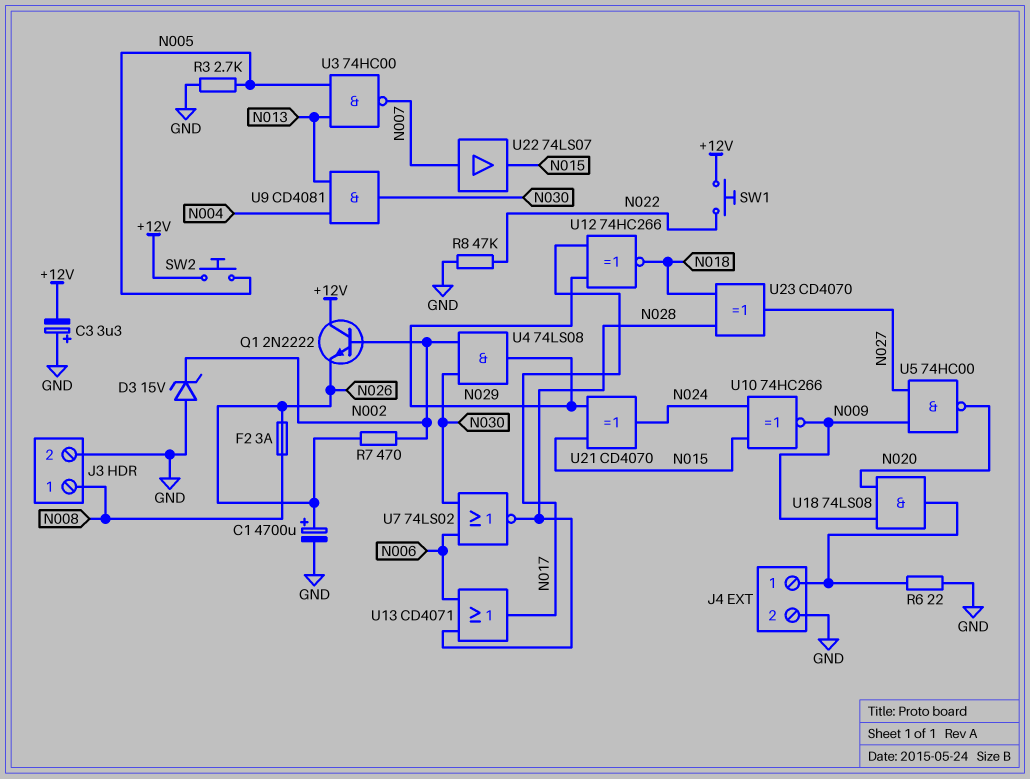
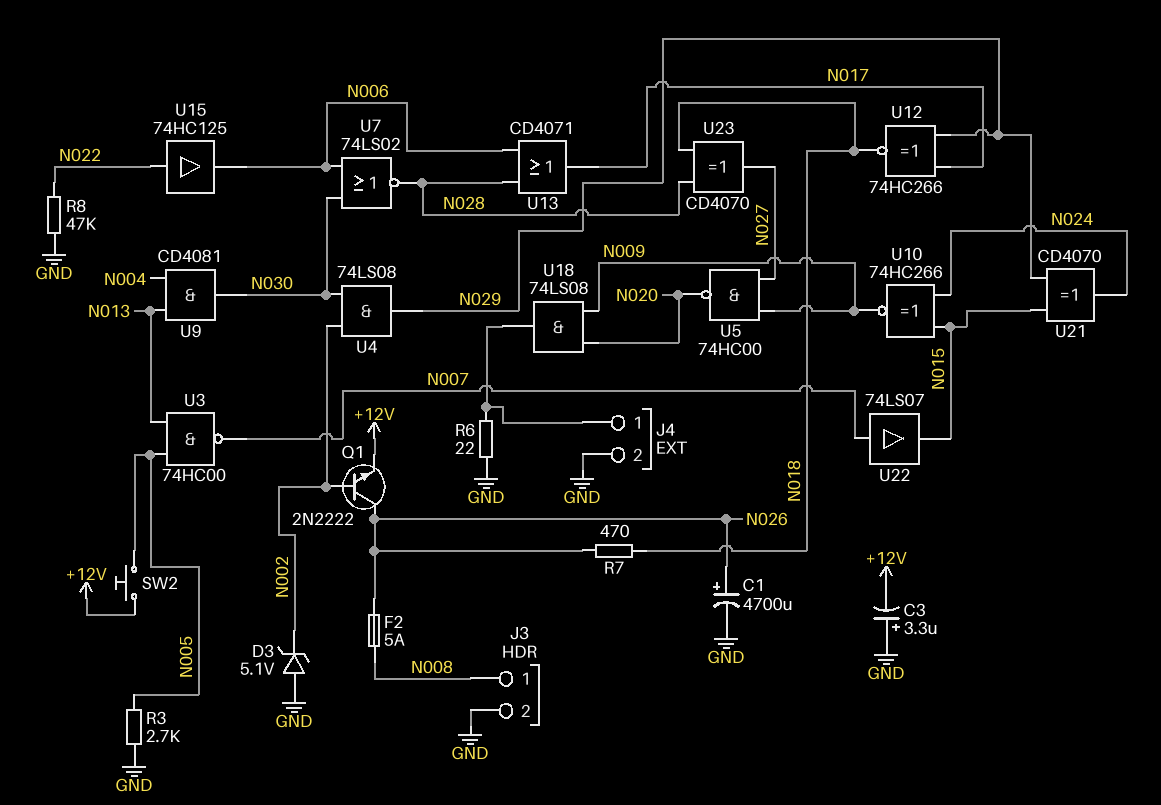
D3: zener 15V (A GND, K N002) -> zener 5.1V (A GND, K N002)
F2: 3A (N008, N026) -> 5A (N008, N026)
Q1: NPN 2N2222 (B N002, C +12V, E N026) -> NPN 2N2222 (B N002, C N026, E +12V)
R7: 470 (N002, N026) -> 470 (N018, N026)
SW1: button (+12V, N022) -> none
U15: none -> buffer 74HC125 (in N022, out N006)

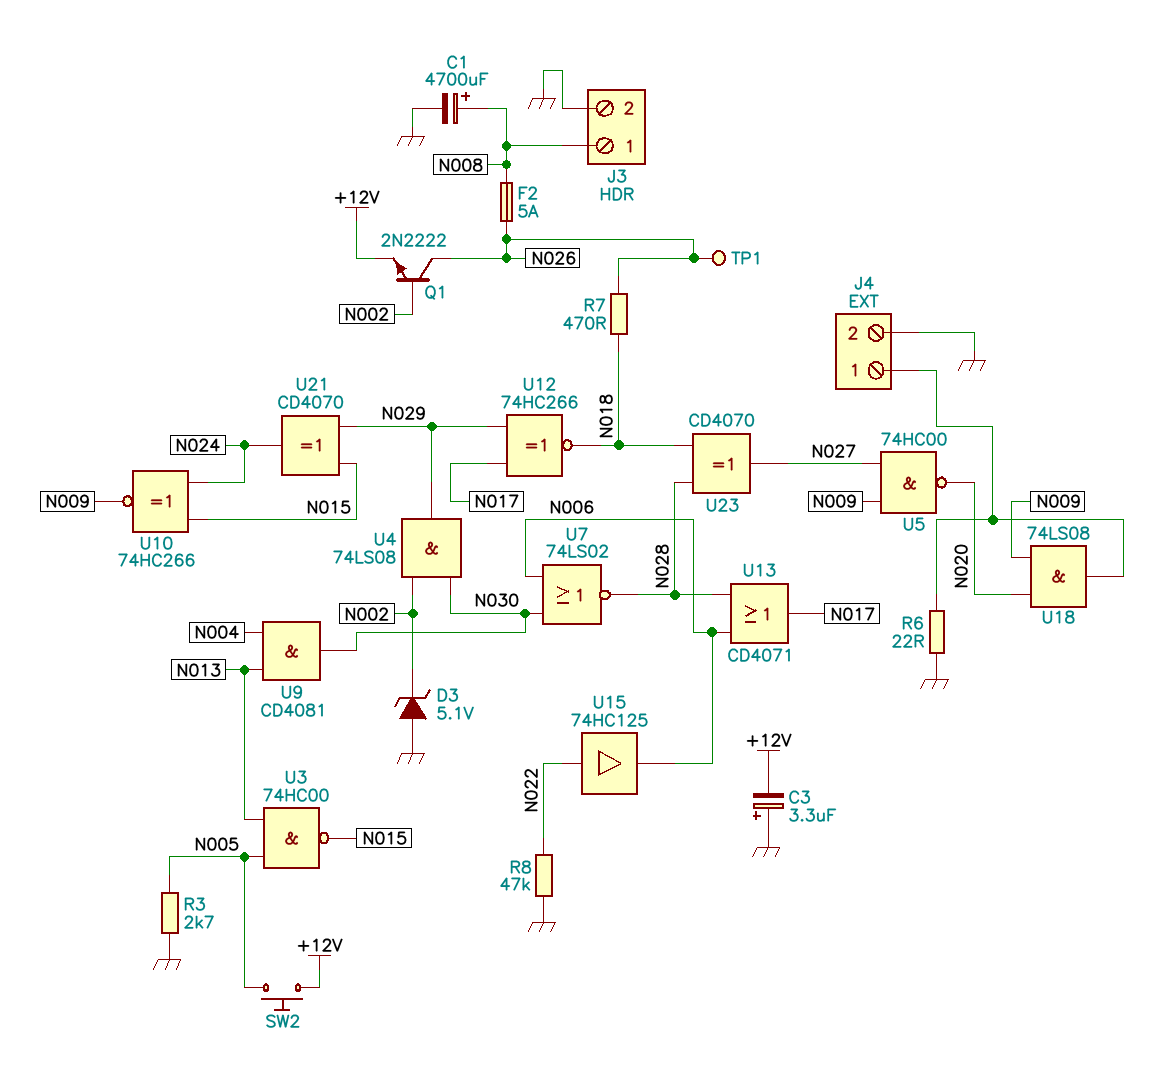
C1: 4700uF (plus N026, minus GND) -> 4700uF (plus N008, minus GND)
TP1: none -> test point (N026)
U3: NAND 74HC00 (in N005, in N013, out N007) -> NAND 74HC00 (in N005, in N013, out N015)
U22: buffer 74LS07 (in N007, out N015) -> none

